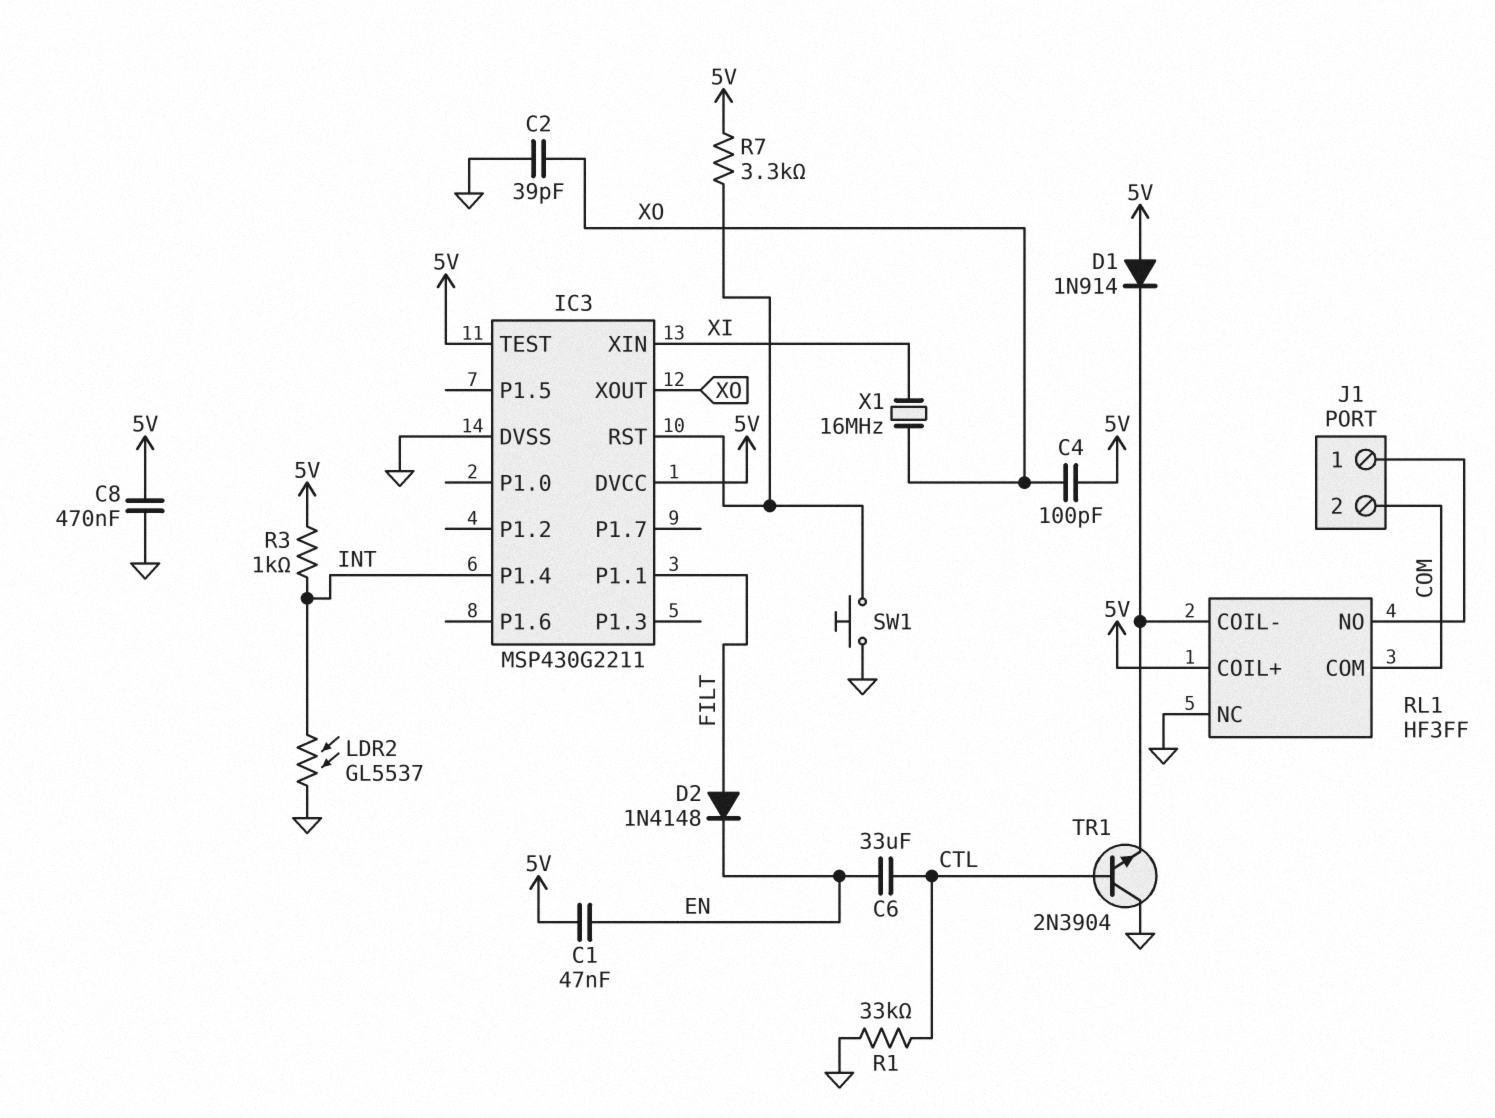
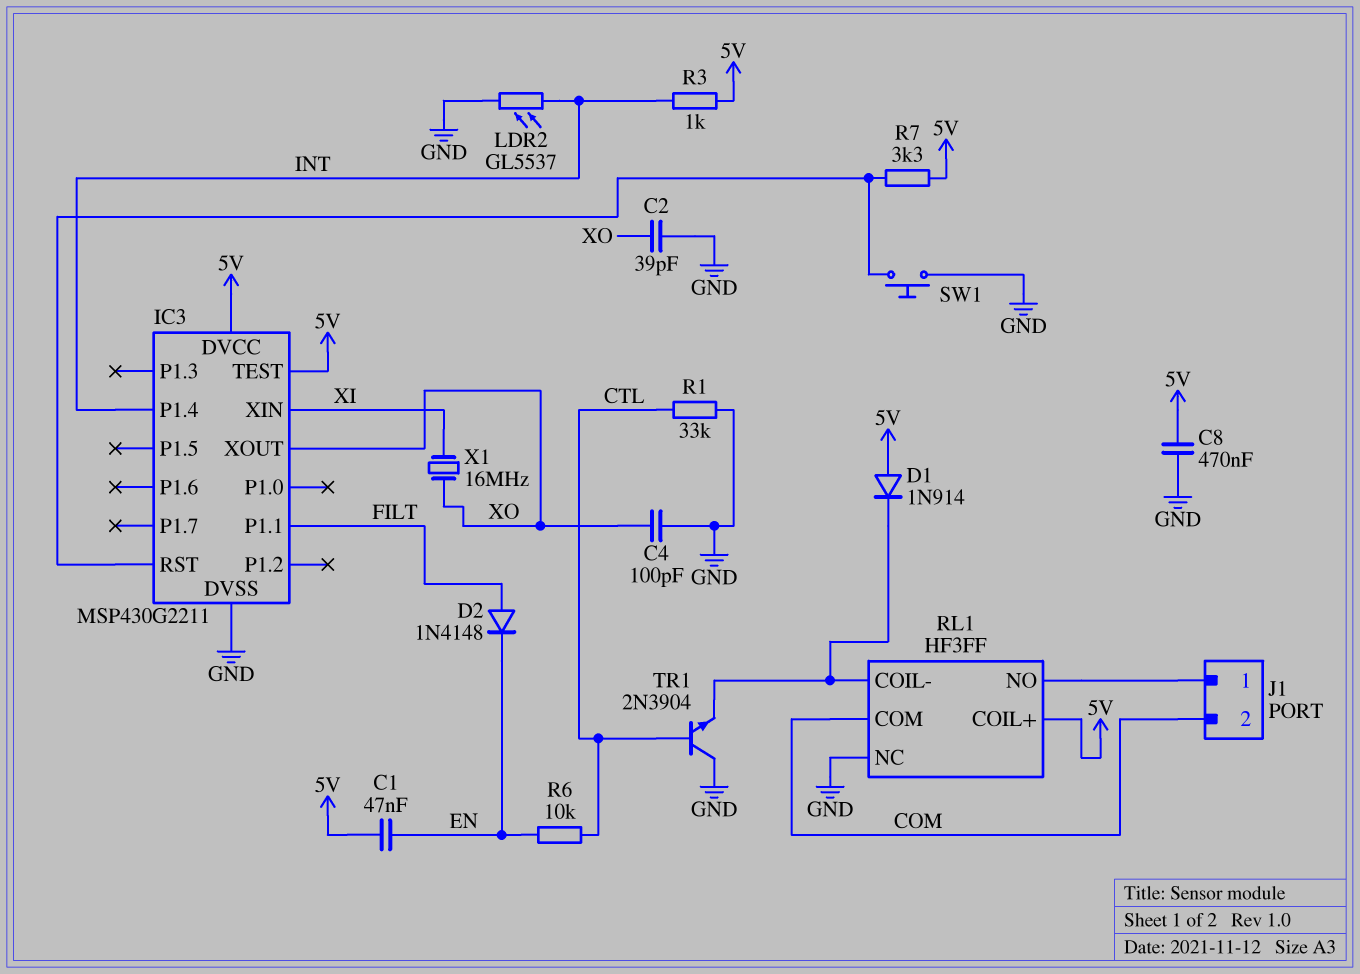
C4: 100pF (5V, XO) -> 100pF (GND, XO)
C6: 33uF (CTL, EN) -> none
R6: none -> 10k (CTL, EN)

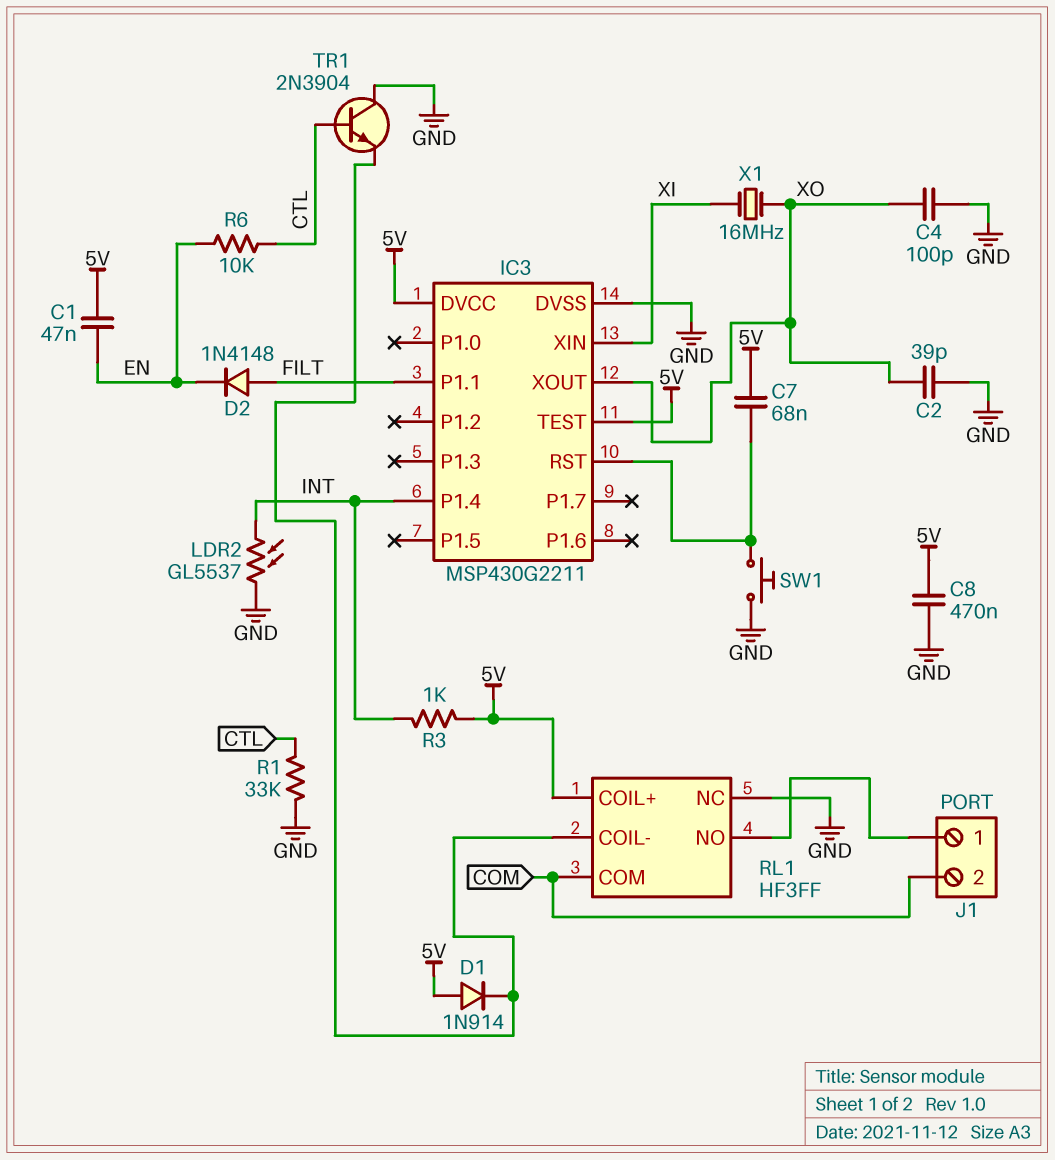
C7: none -> 68nF (5V, IC3/RST)
R7: 3.3k (5V, IC3/RST) -> none

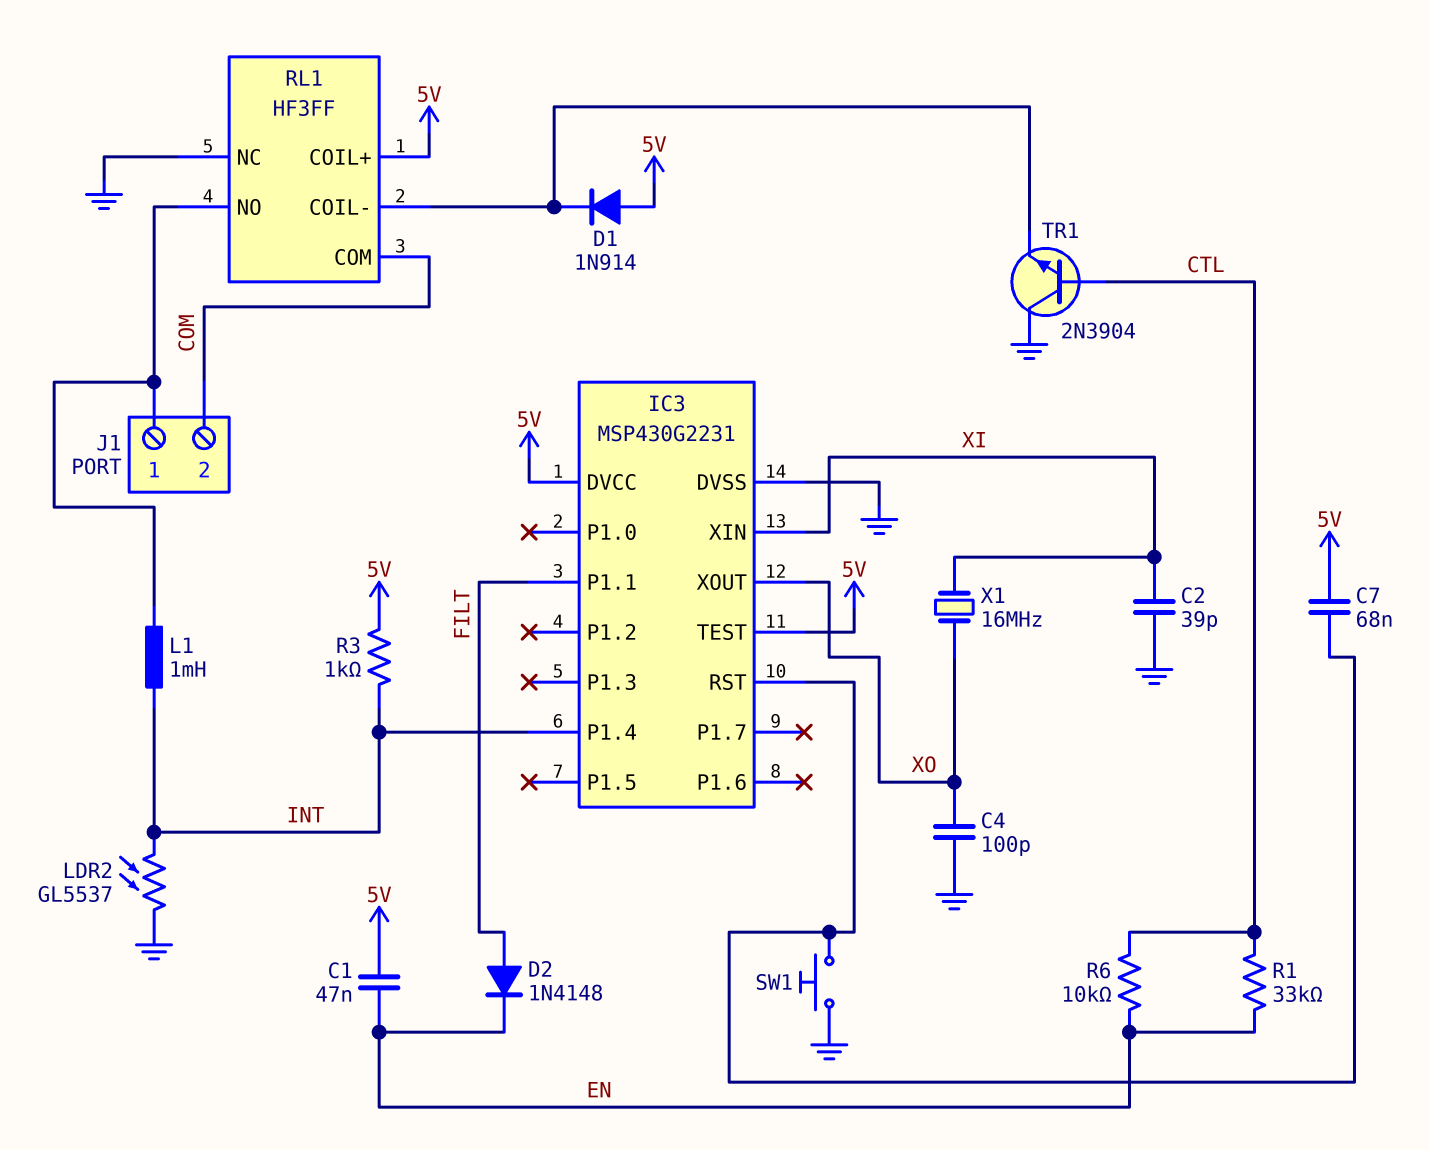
C2: 39pF (GND, XO) -> 39pF (GND, XI)
C8: 470nF (5V, GND) -> none
IC3: MSP430G2211 -> MSP430G2231
L1: none -> 1mH (INT, J1/1)
R1: 33k (CTL, GND) -> 33k (CTL, EN)

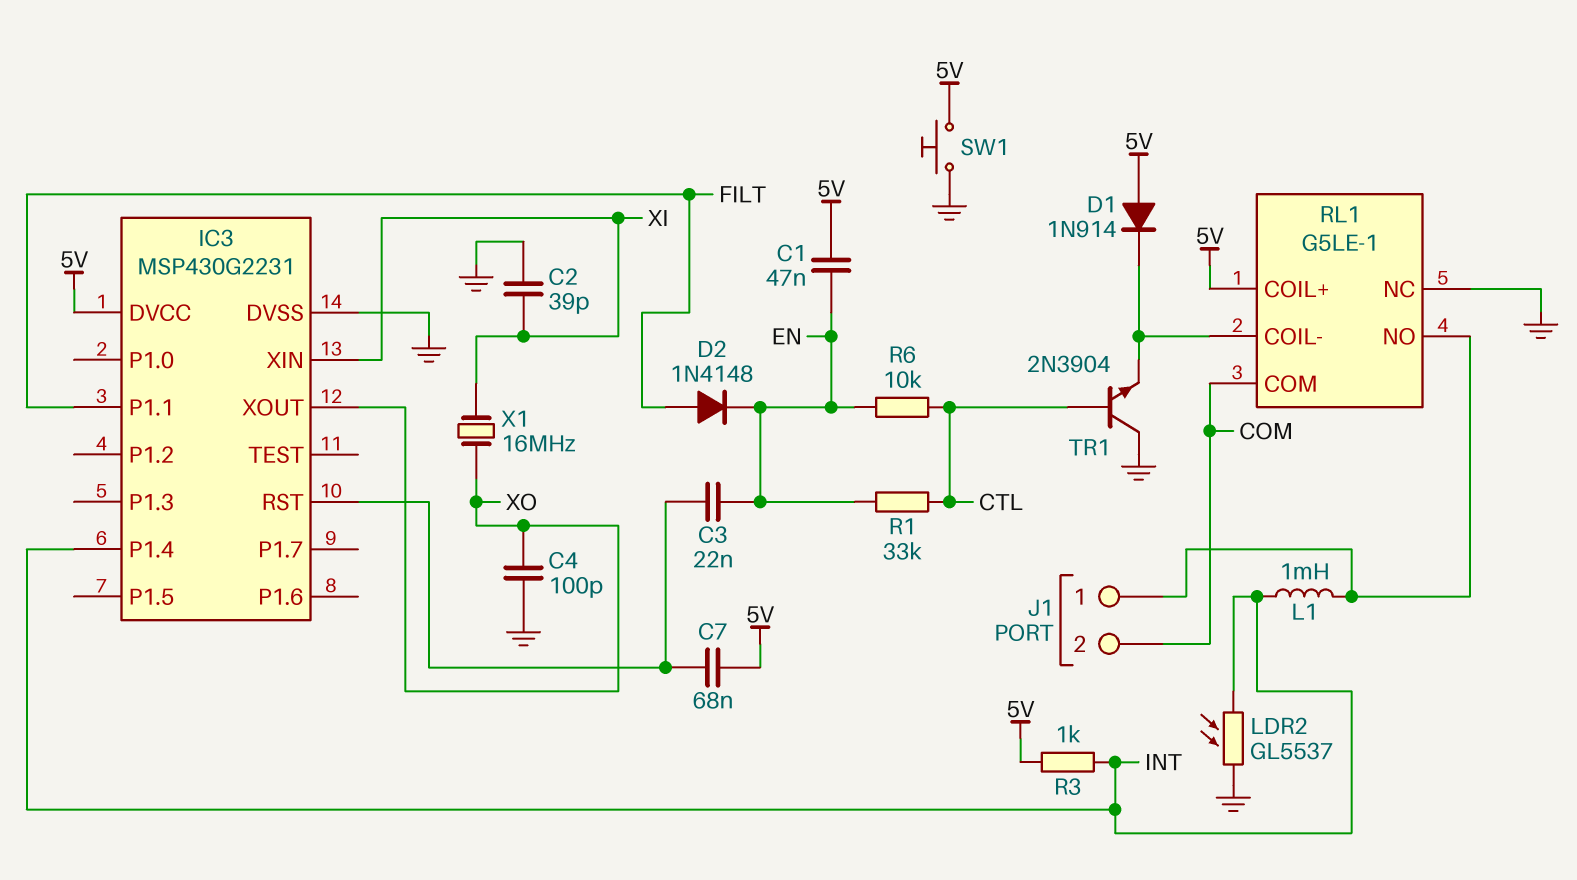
C3: none -> 22nF (EN, IC3/RST)
IC3 pin TEST: 5V -> none
RL1: HF3FF -> G5LE-1
SW1: button (GND, IC3/RST) -> button (5V, GND)

